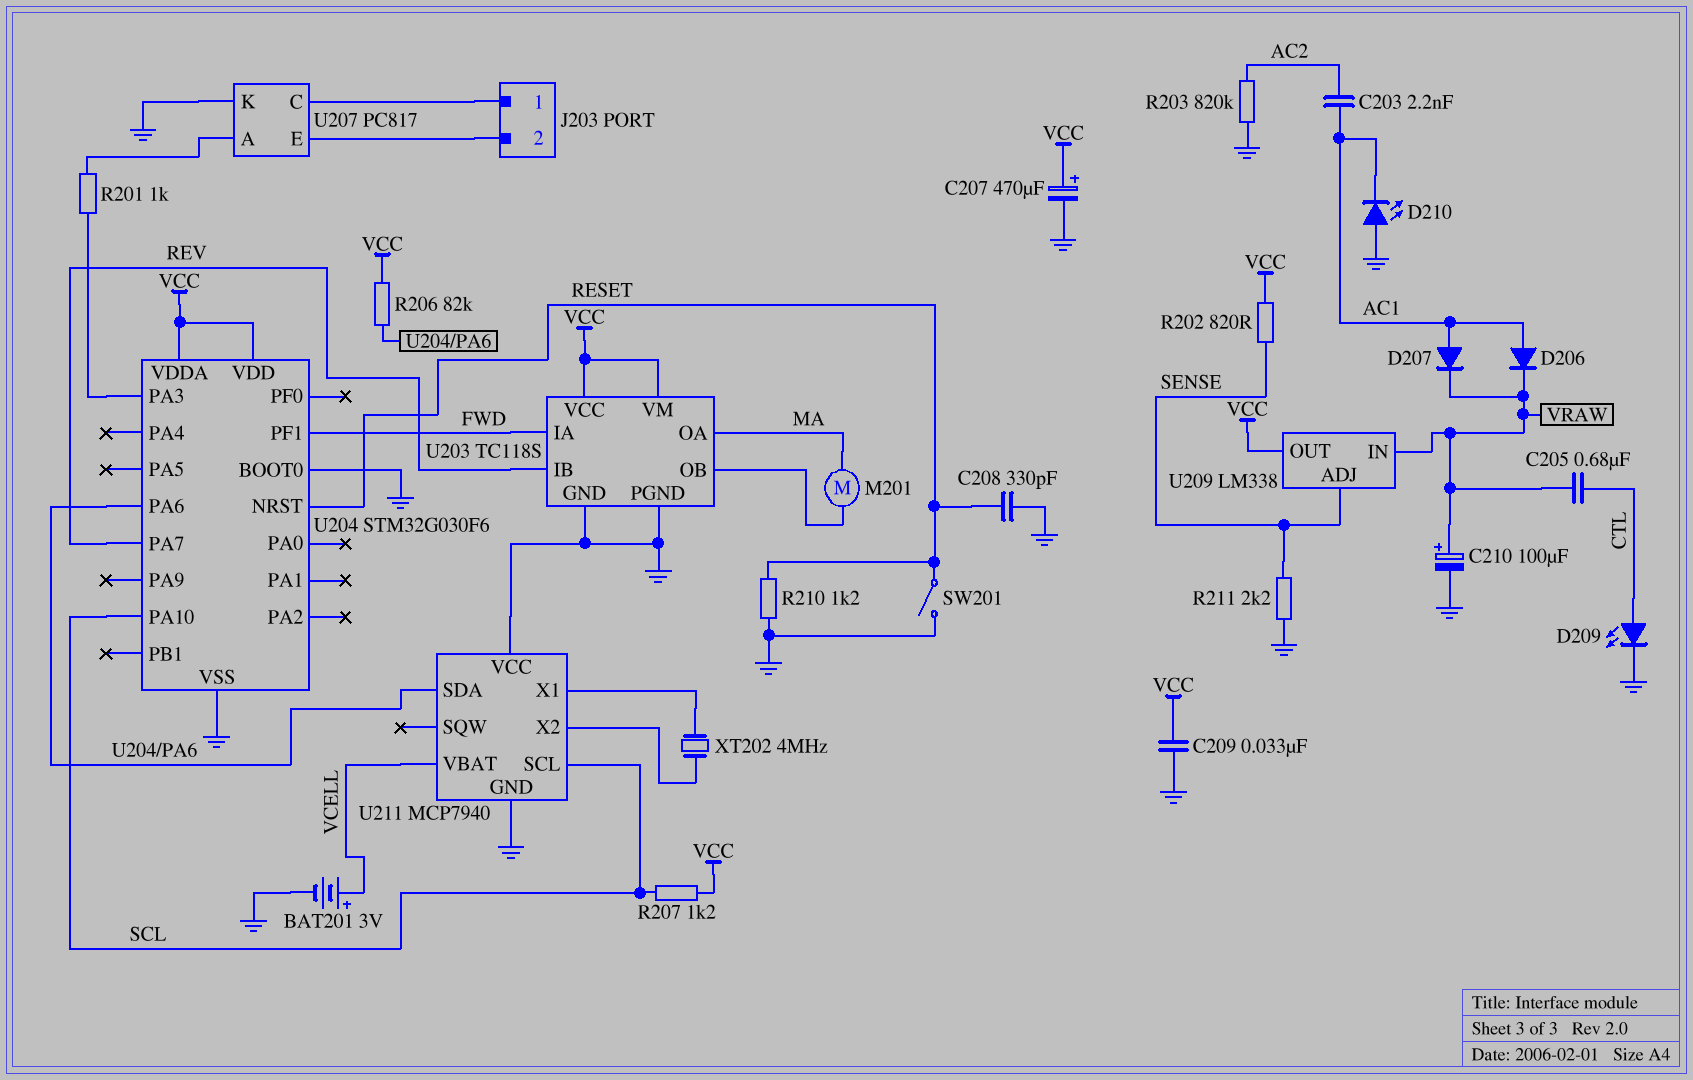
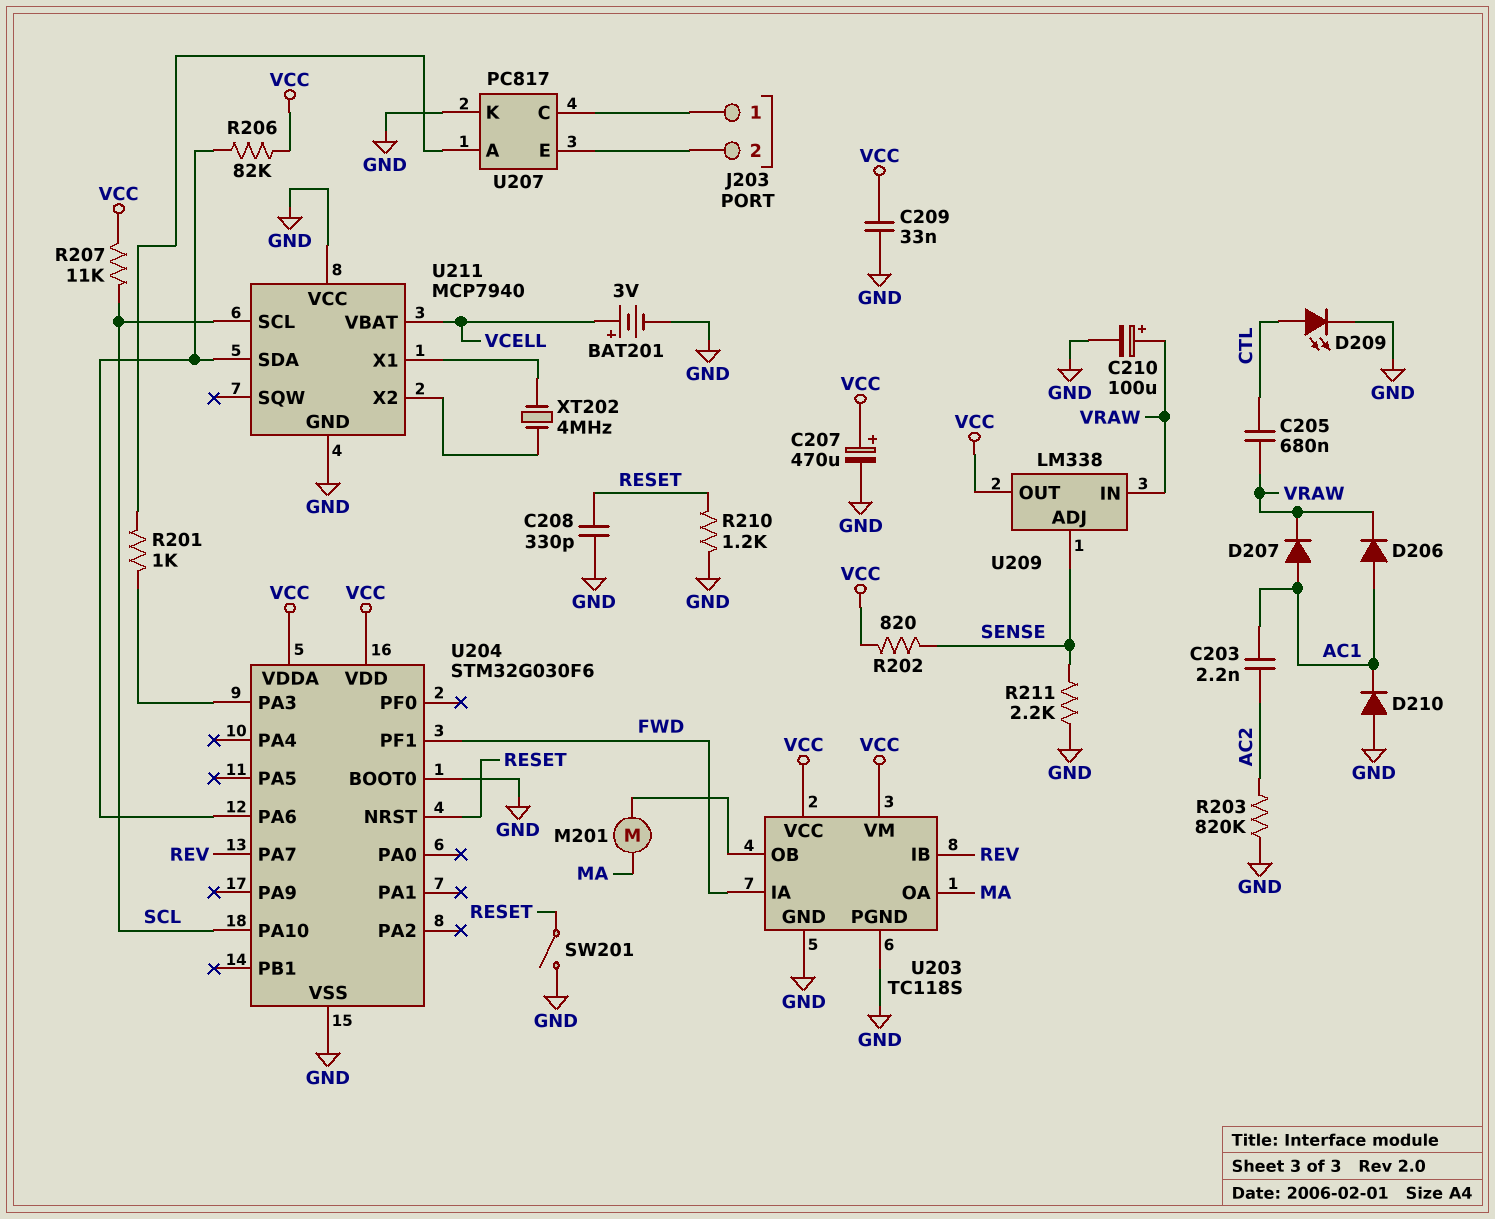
D210: LED (A GND, K AC1) -> diode (A GND, K AC1)
R207: 1.2k (SCL, VCC) -> 11k (SCL, VCC)

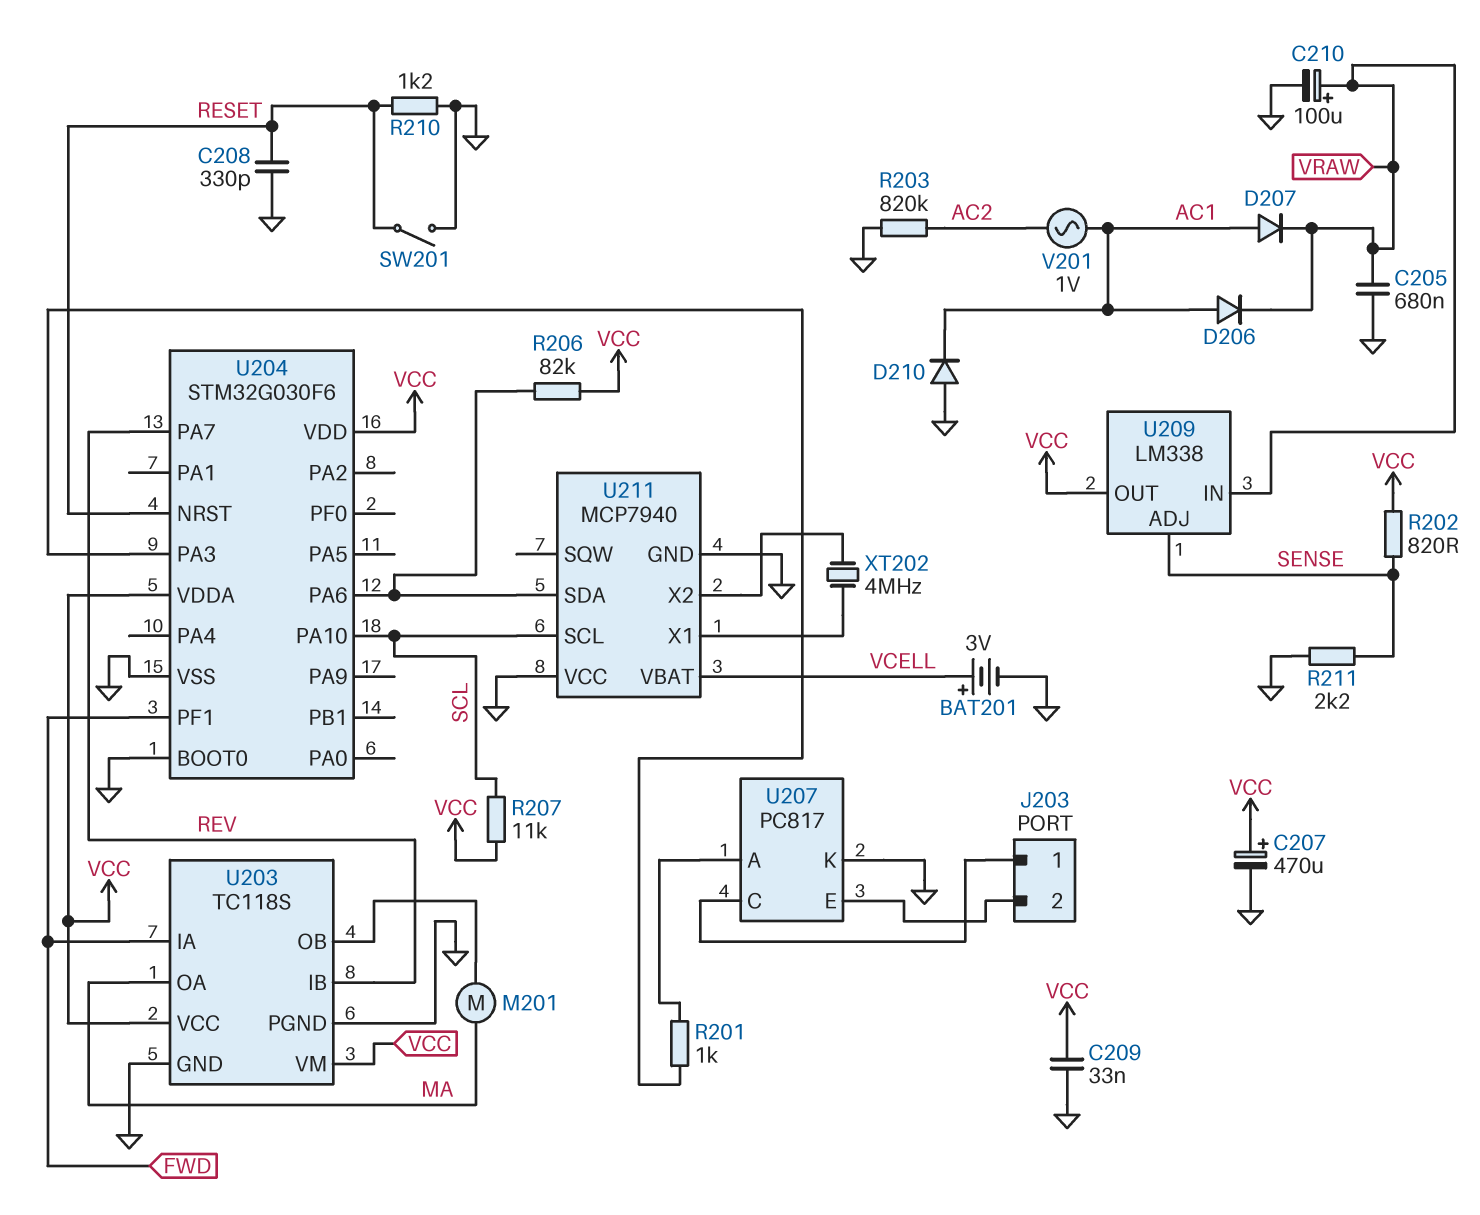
C203: 2.2nF (AC1, AC2) -> none
C205: 680nF (CTL, VRAW) -> 680nF (GND, VRAW)
D209: LED (A CTL, K GND) -> none
V201: none -> AC 1V (AC1, AC2)

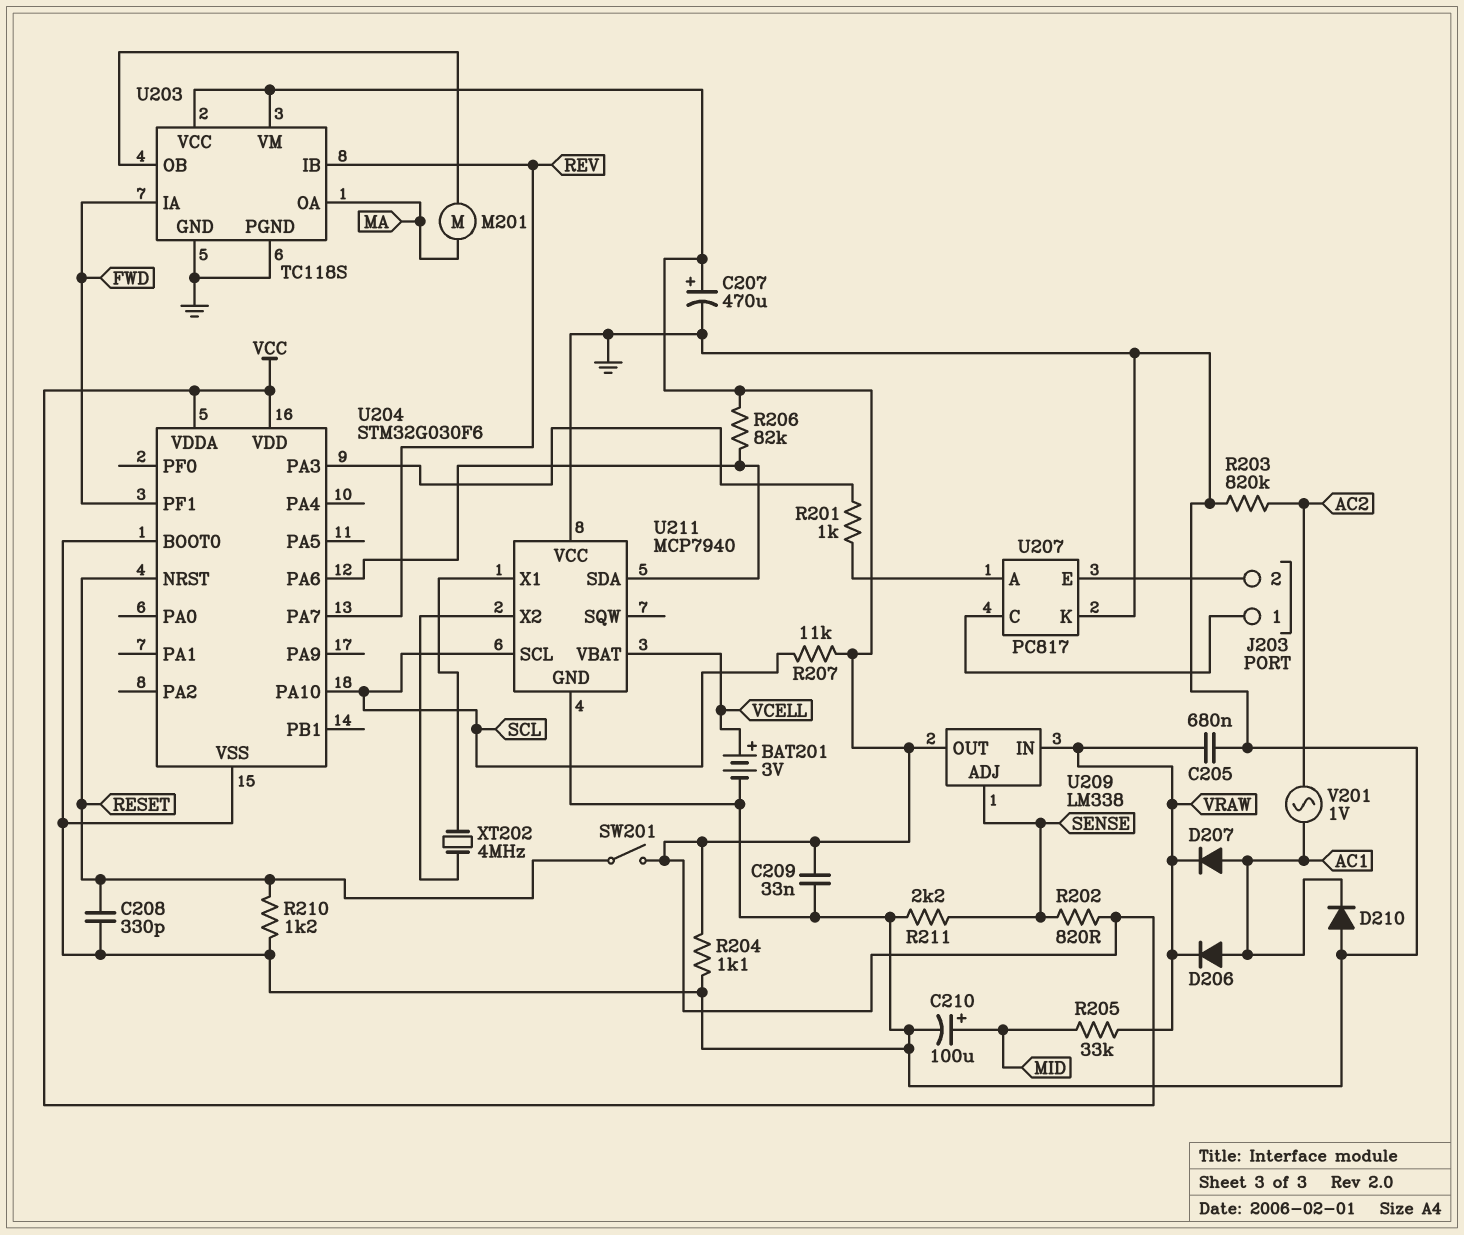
C210: 100uF (plus VRAW, minus GND) -> 100uF (plus MID, minus GND)
R204: none -> 1.1k (GND, VCC)
R205: none -> 33k (MID, VRAW)
SW201: switch (GND, RESET) -> switch (RESET, VCC)

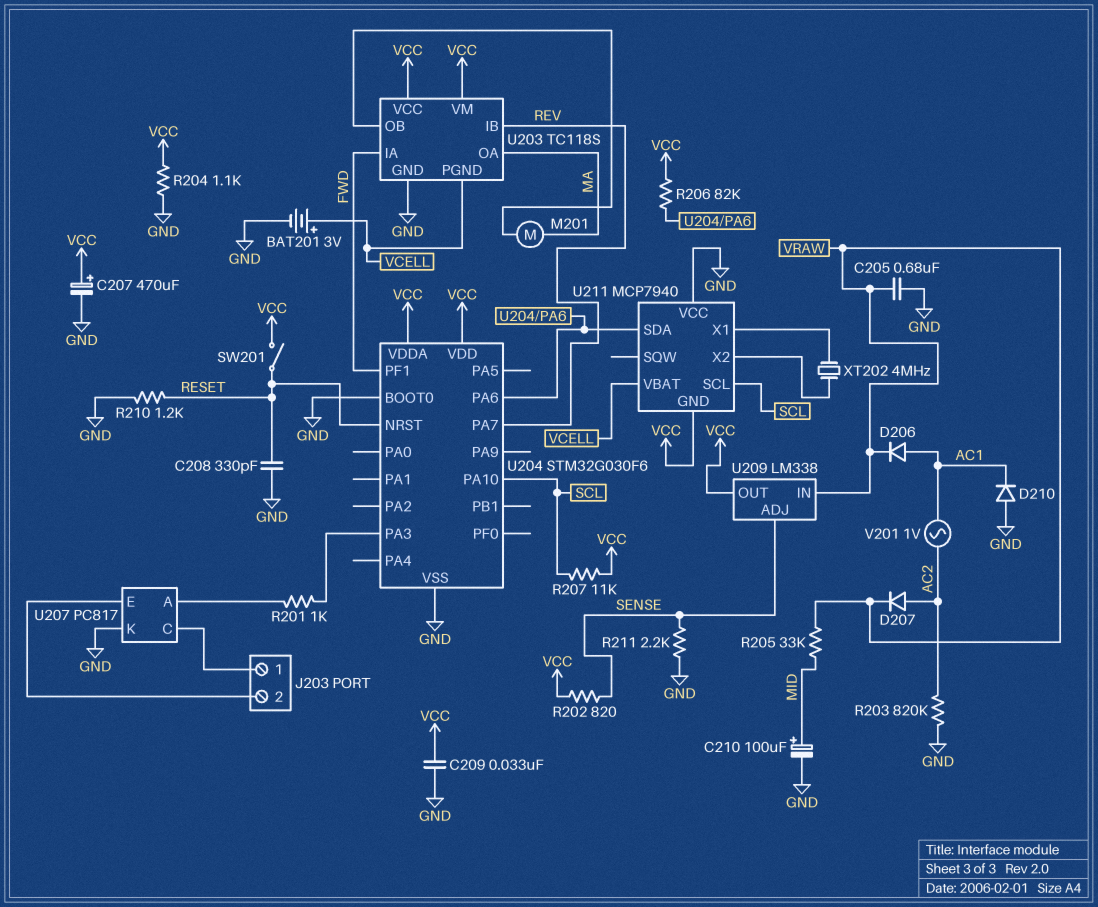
D207: diode (A AC1, K VRAW) -> diode (A AC2, K VRAW)
U203 pin PGND: GND -> VCELL
U211 pin GND: GND -> VCC

